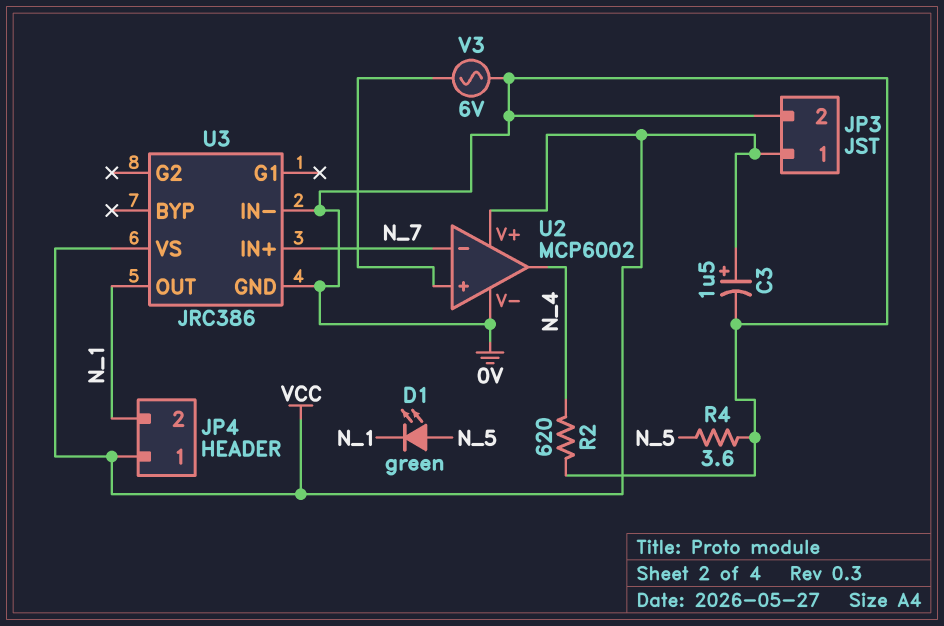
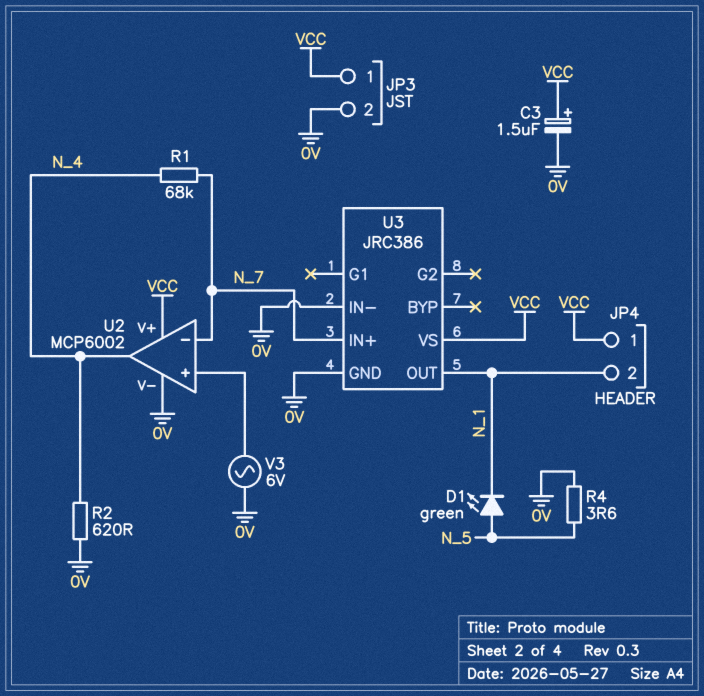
R1: none -> 68k (N_4, N_7)

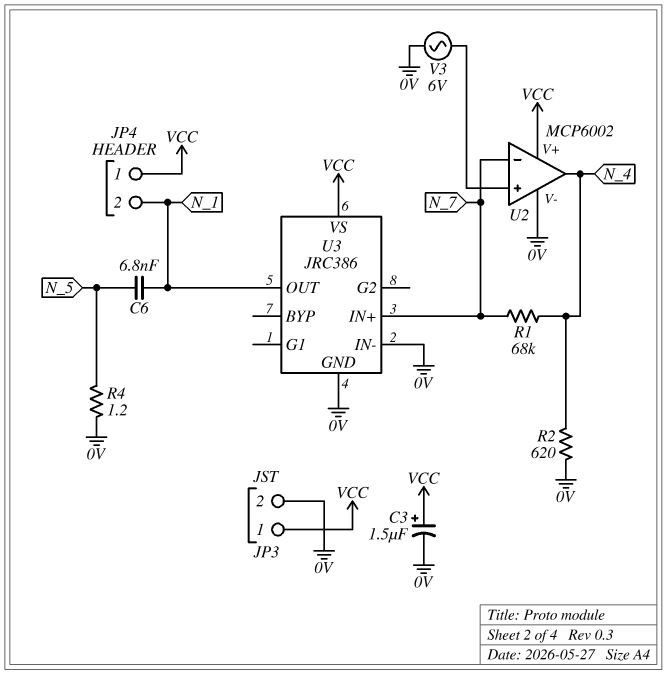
C6: none -> 6.8nF (N_1, N_5)
D1: LED green (A N_5, K N_1) -> none
R4: 3.6 (0V, N_5) -> 1.2 (0V, N_5)

